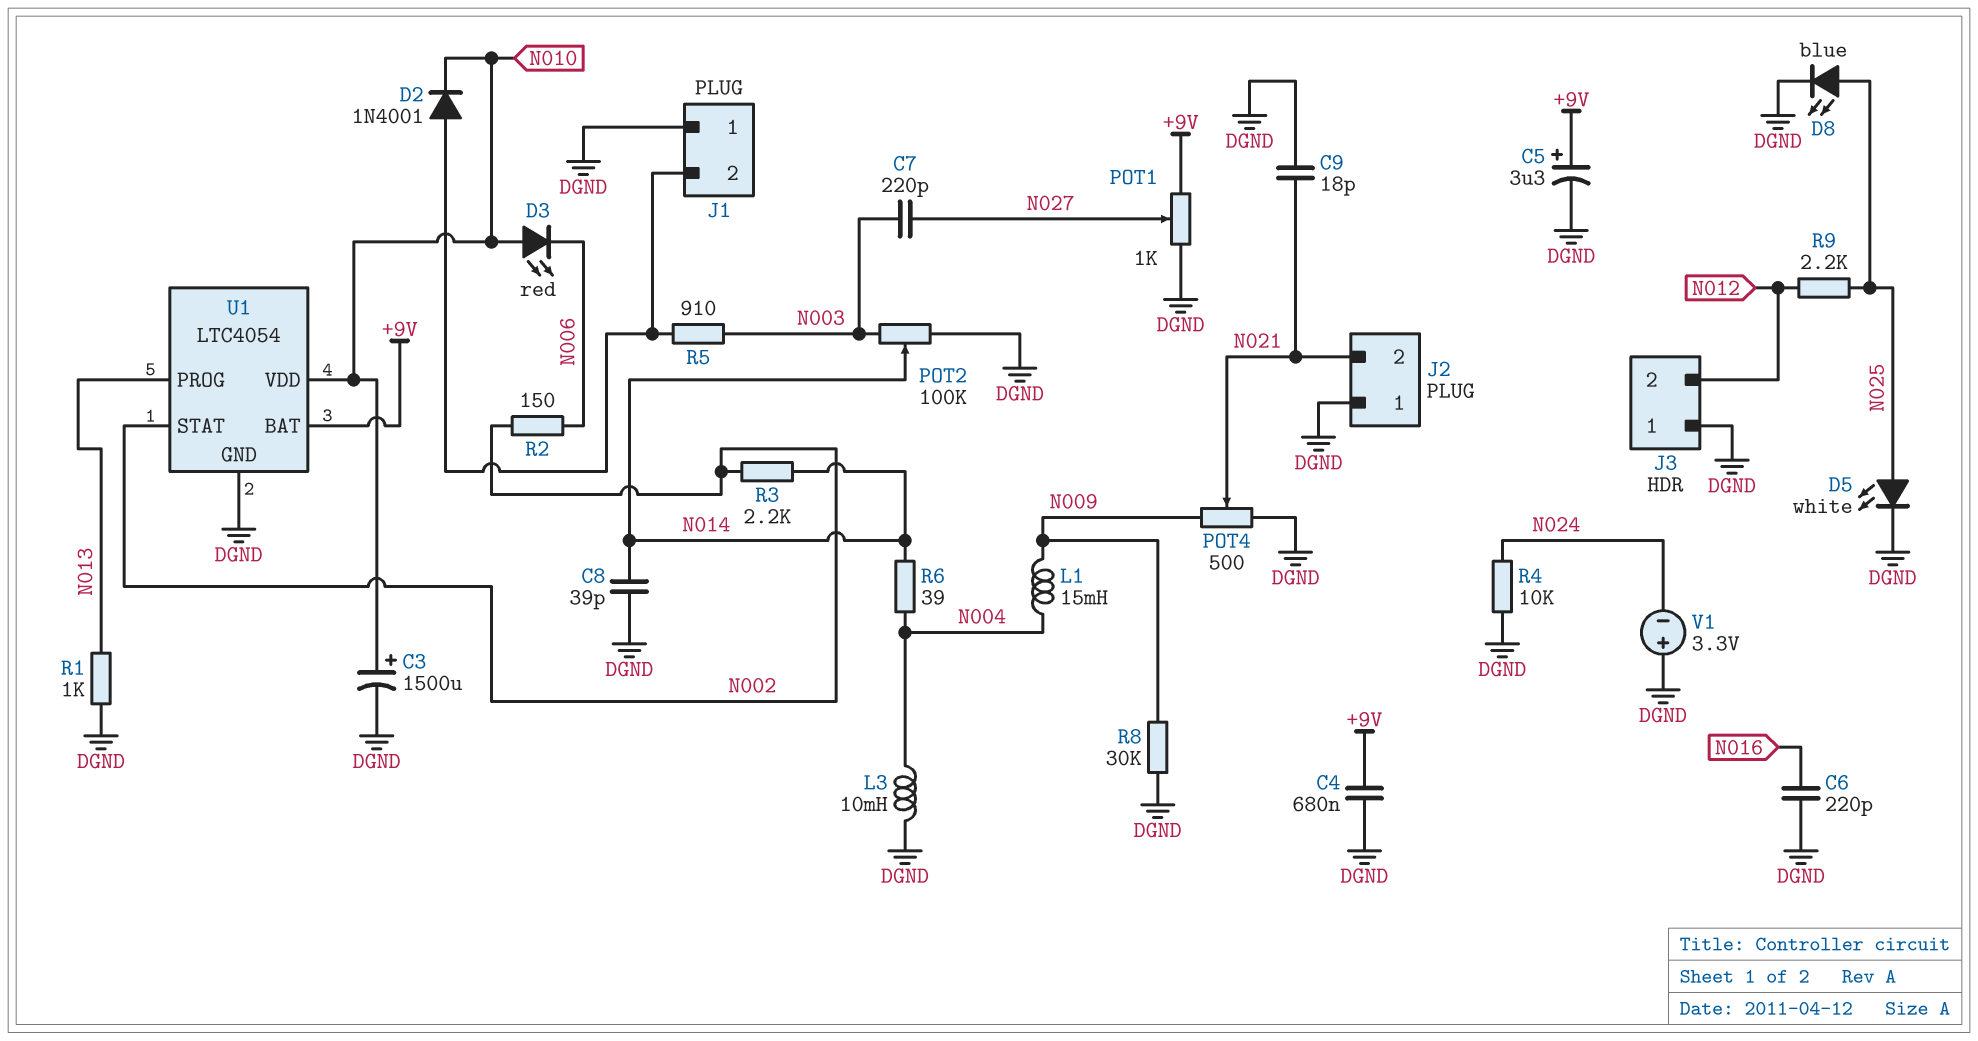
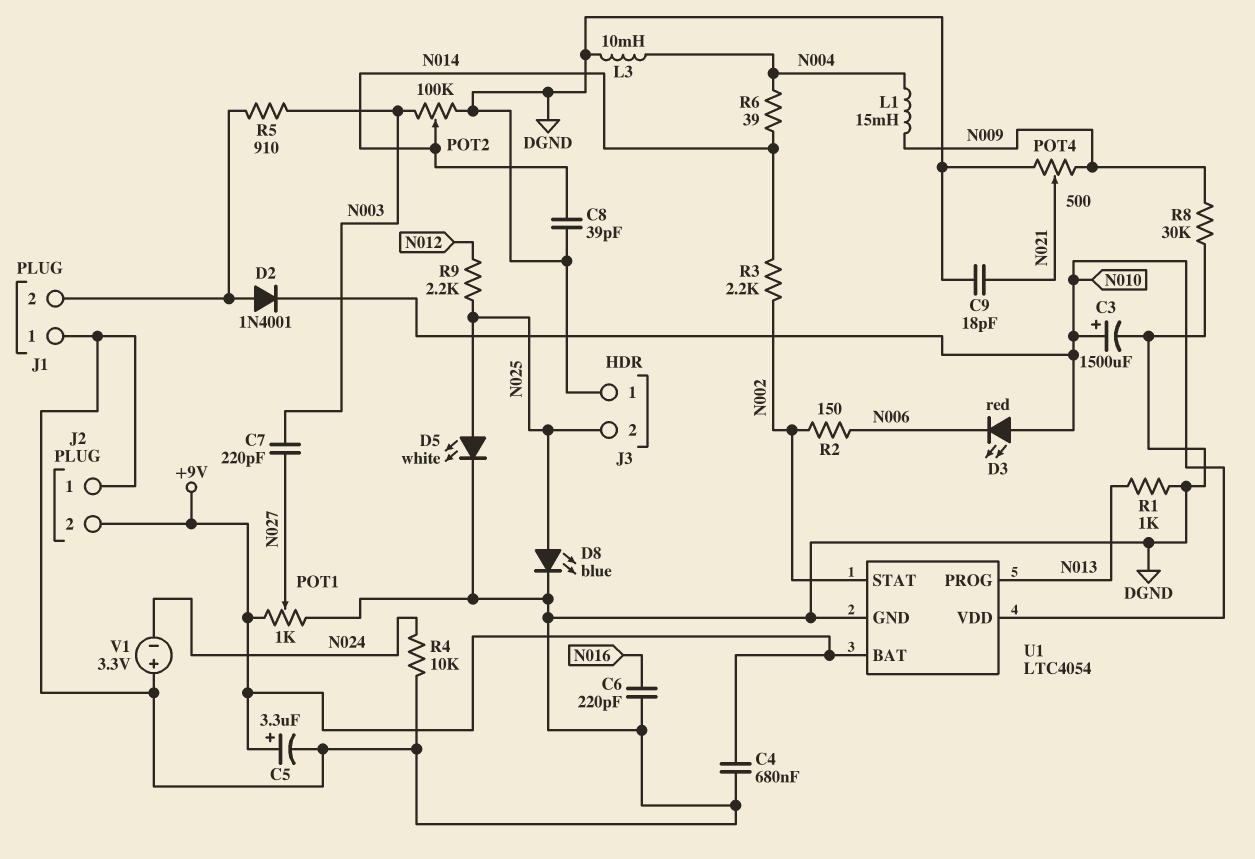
J2 pin 2: N021 -> +9V
J3 pin 2: N012 -> N025

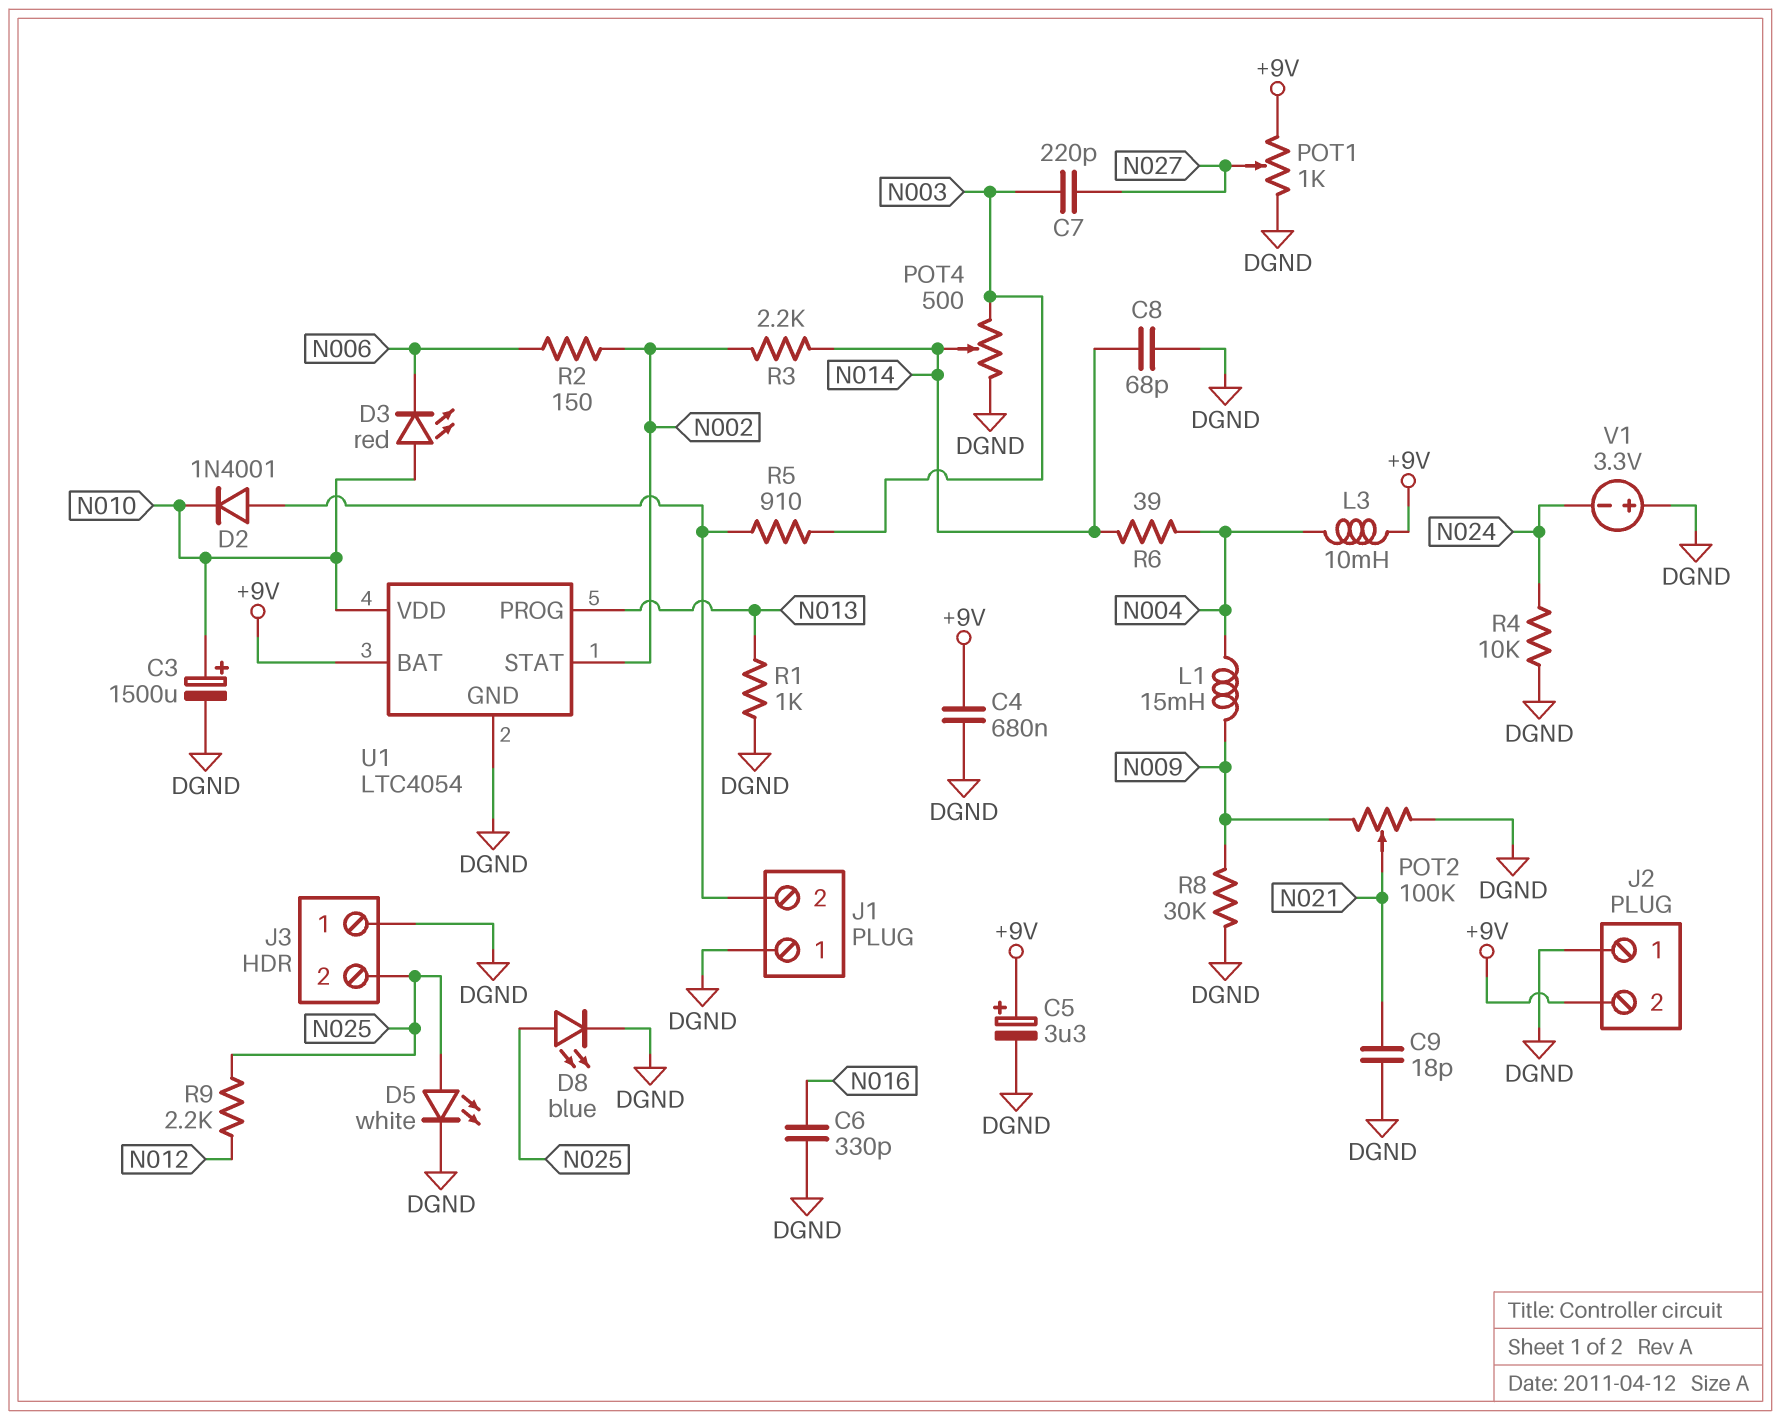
C6: 220pF (DGND, N016) -> 330pF (DGND, N016)
C8: 39pF (DGND, N014) -> 68pF (DGND, N014)
L3: 10mH (DGND, N004) -> 10mH (+9V, N004)
POT2: 100k (DGND, N003, wiper N014) -> 100k (DGND, N009, wiper N021)
POT4: 500 (DGND, N009, wiper N021) -> 500 (DGND, N003, wiper N014)

